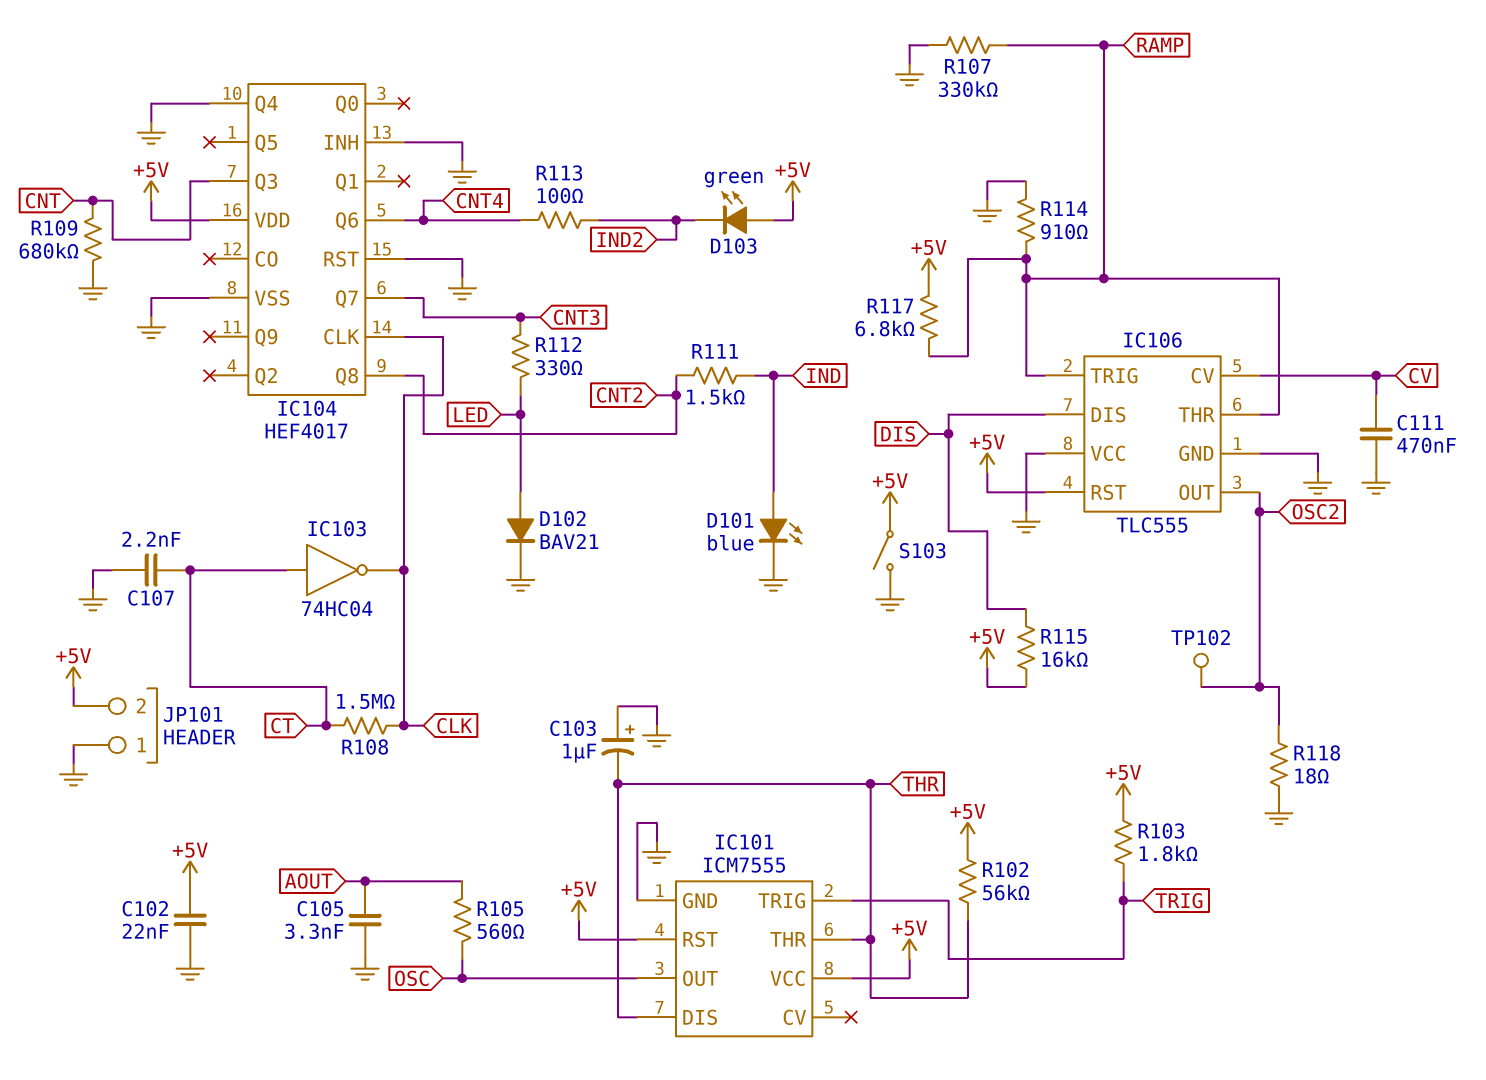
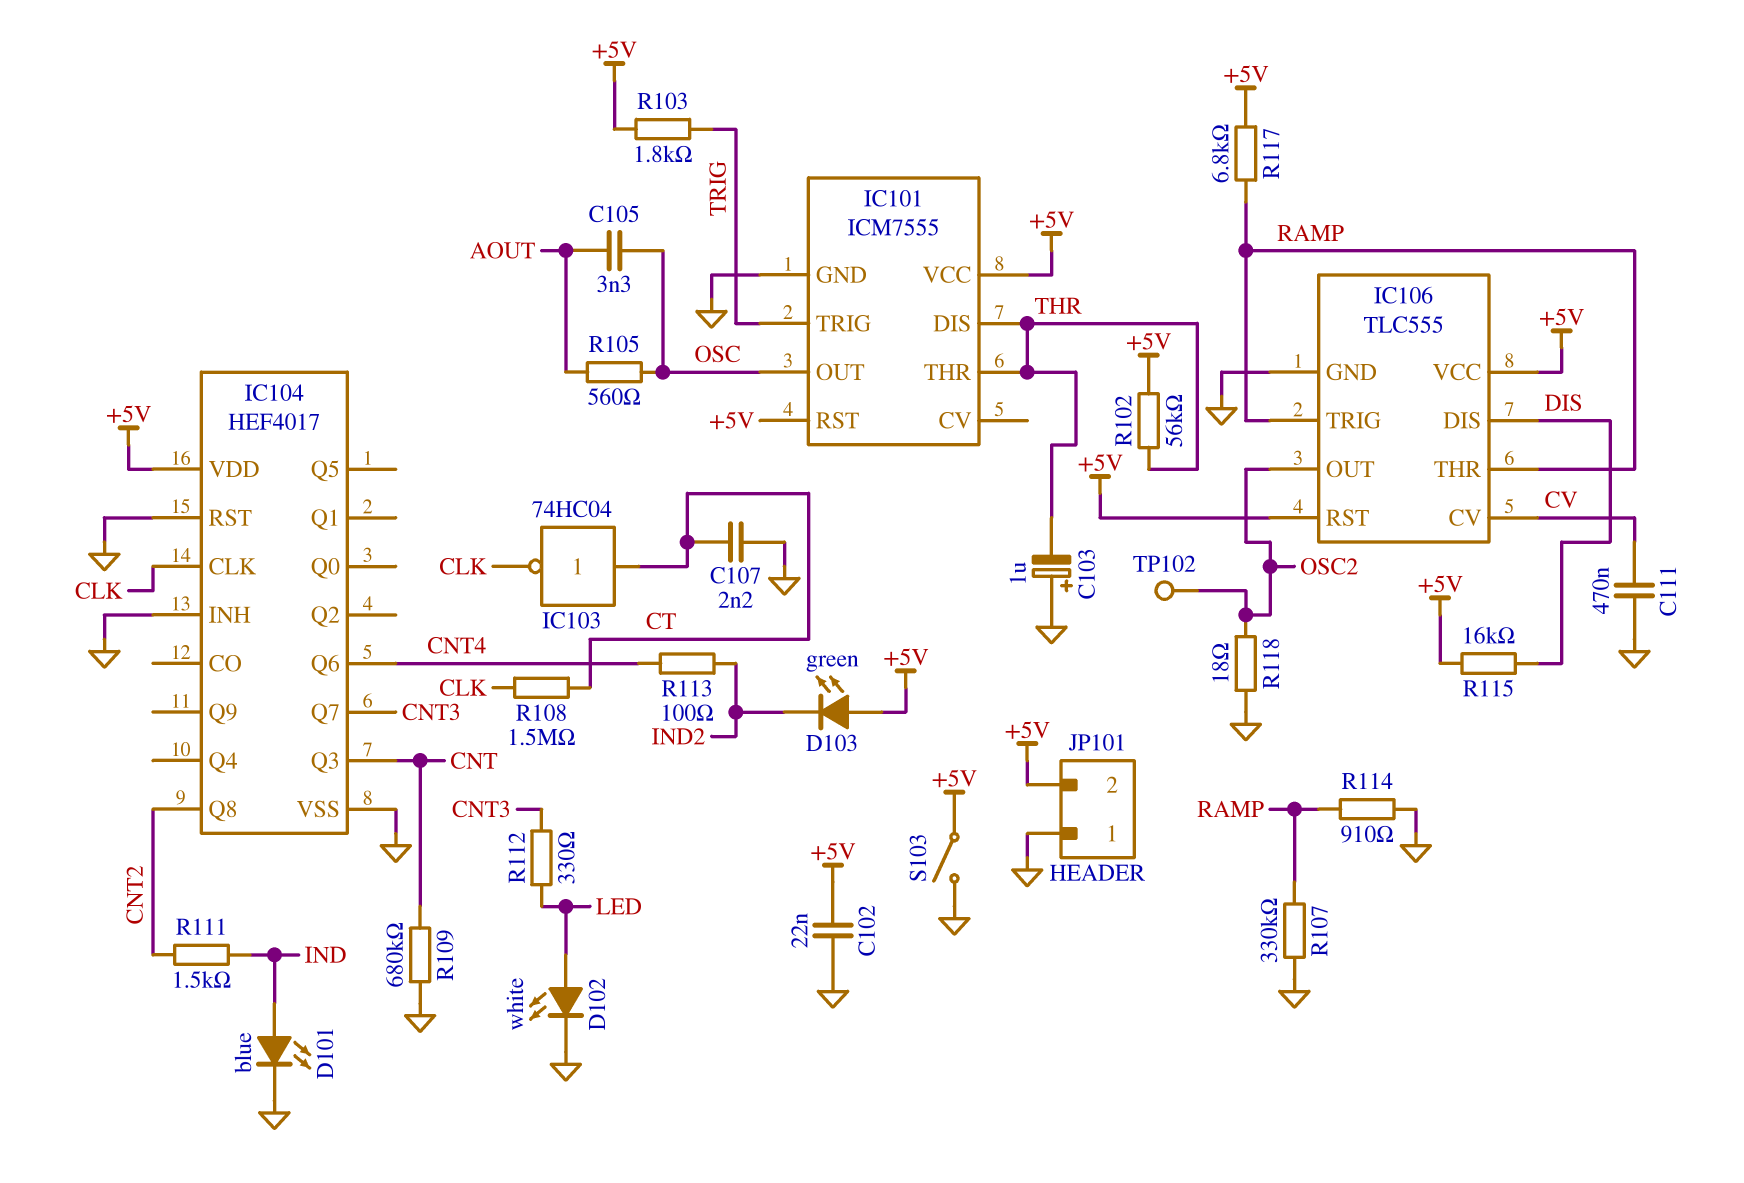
C105: 3.3nF (AOUT, GND) -> 3.3nF (AOUT, OSC)
D102: diode BAV21 (A LED, K GND) -> LED white (A LED, K GND)
IC104 pin Q4: GND -> none
IC106 pin VCC: GND -> +5V

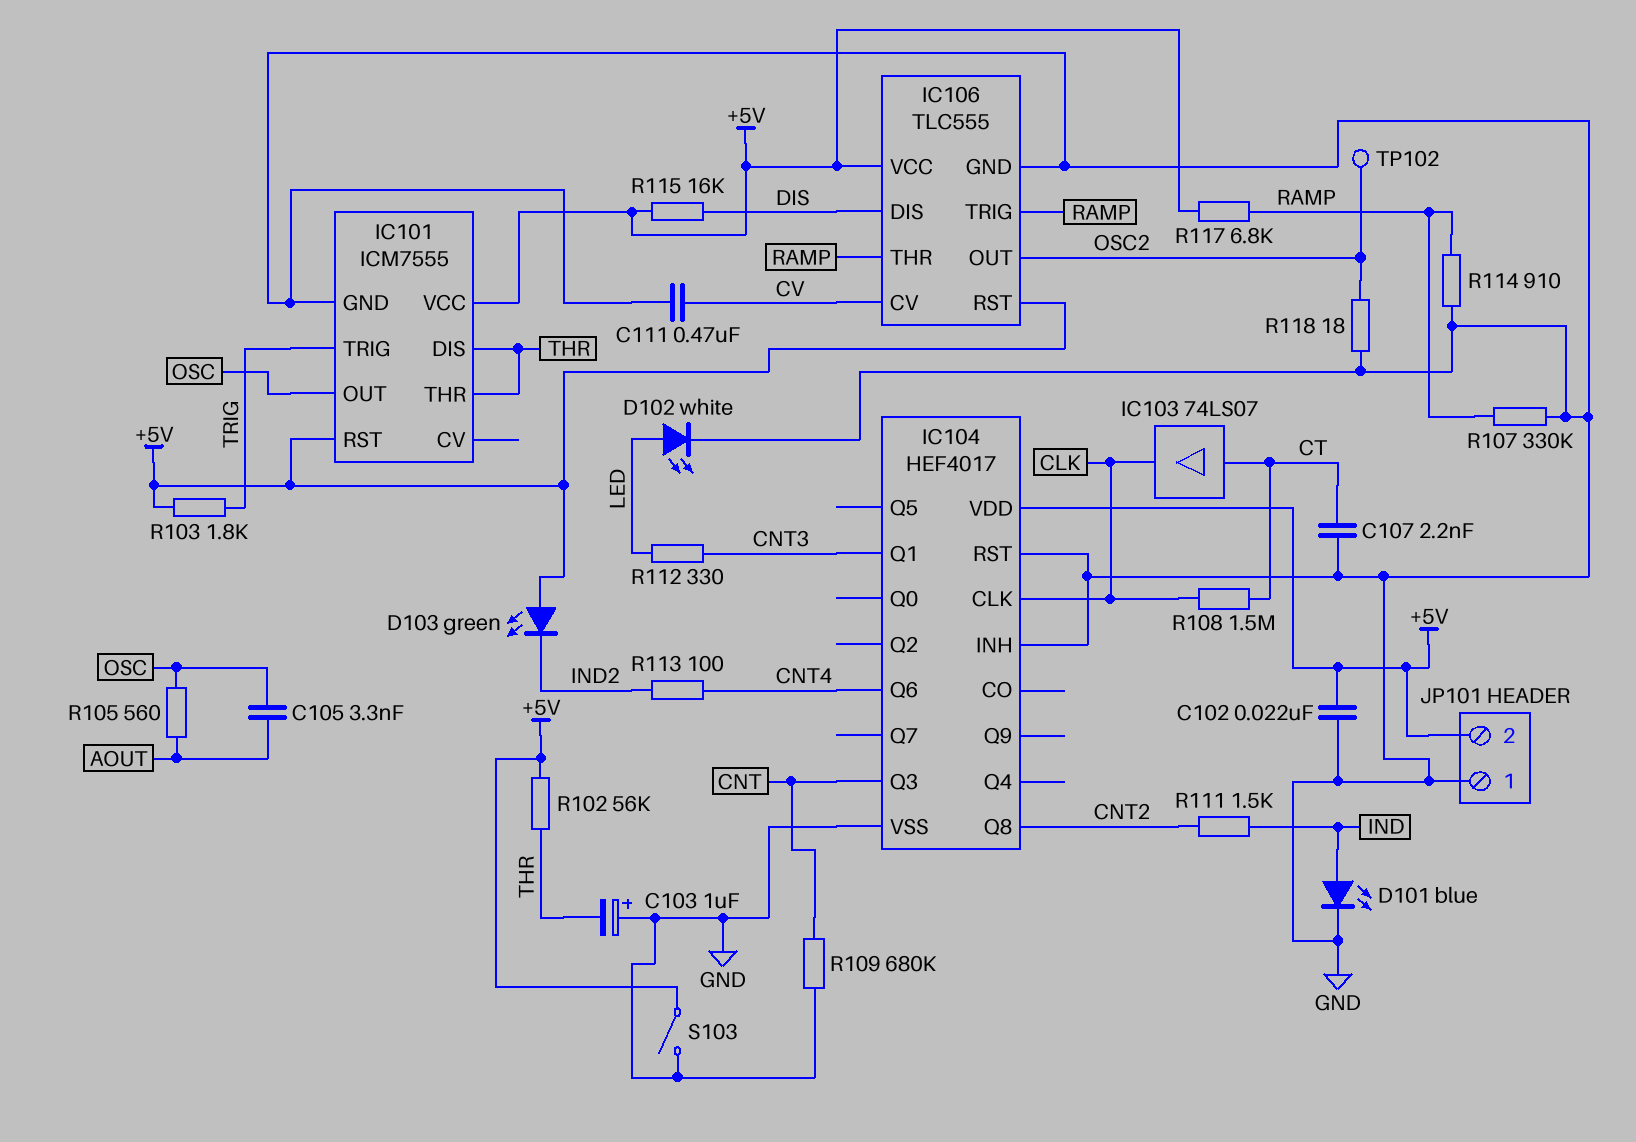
IC103: NOT 74HC04 (in CT, out CLK) -> buffer 74LS07 (in CT, out CLK)
IC104 pin Q1: none -> CNT3
IC104 pin Q7: CNT3 -> none

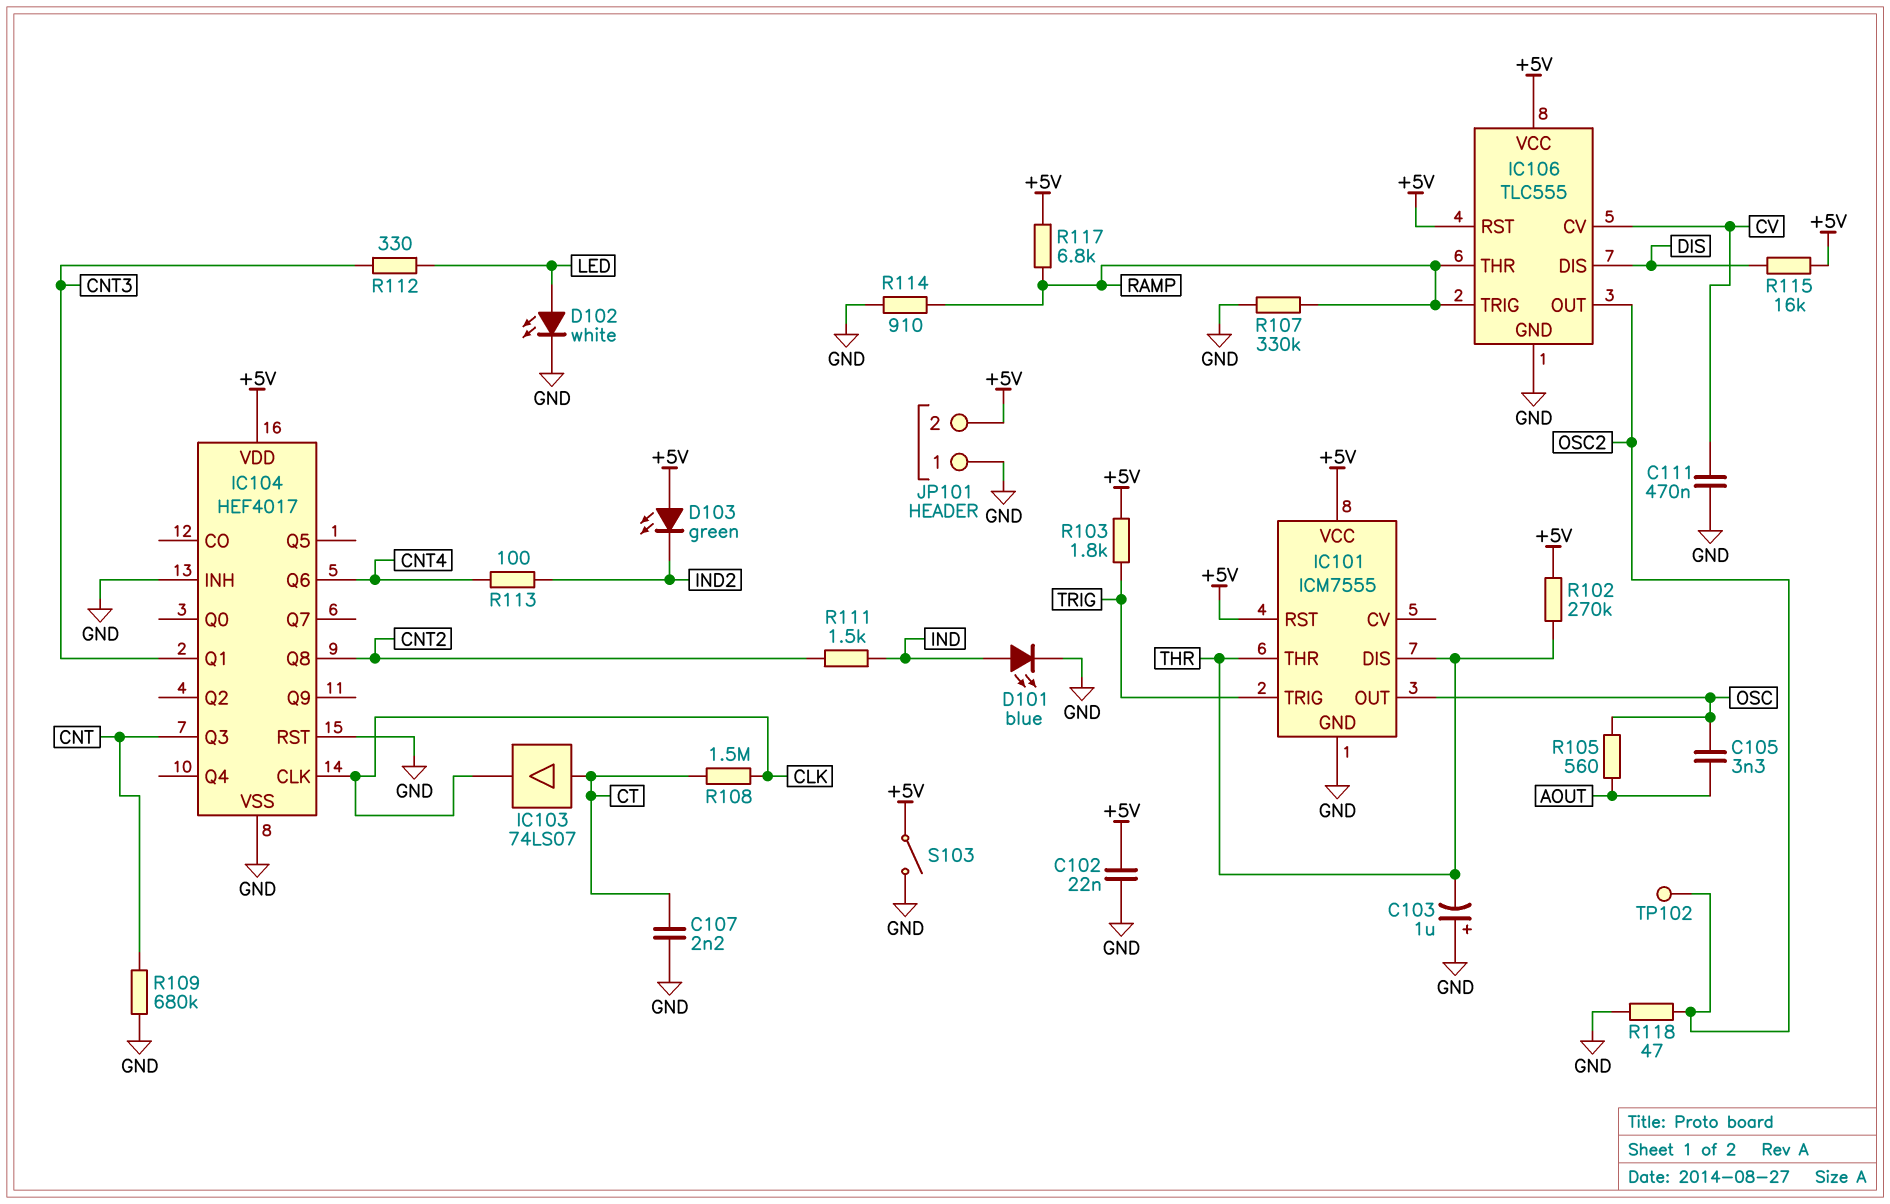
R102: 56k (+5V, THR) -> 270k (+5V, THR)
R118: 18 (GND, OSC2) -> 47 (GND, OSC2)

